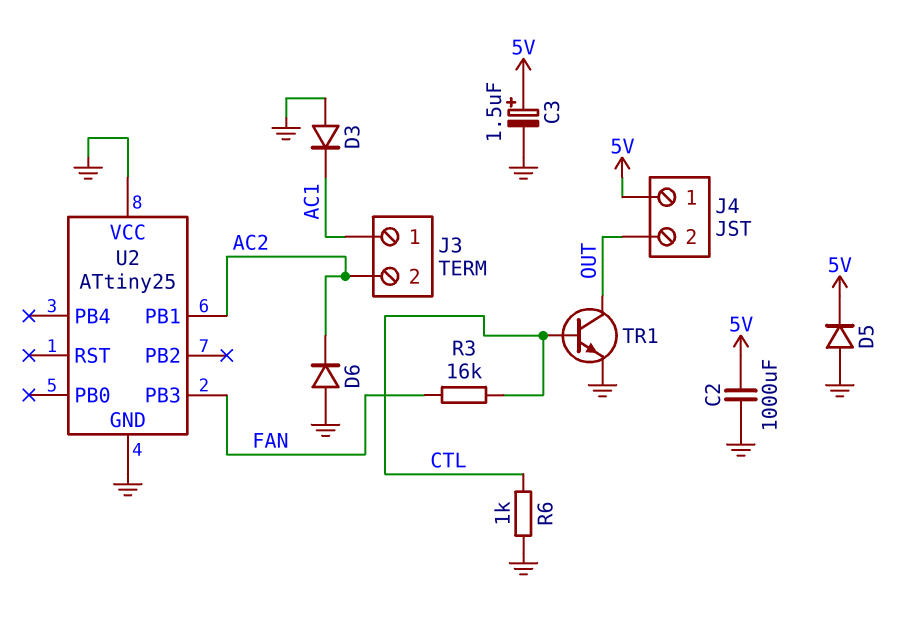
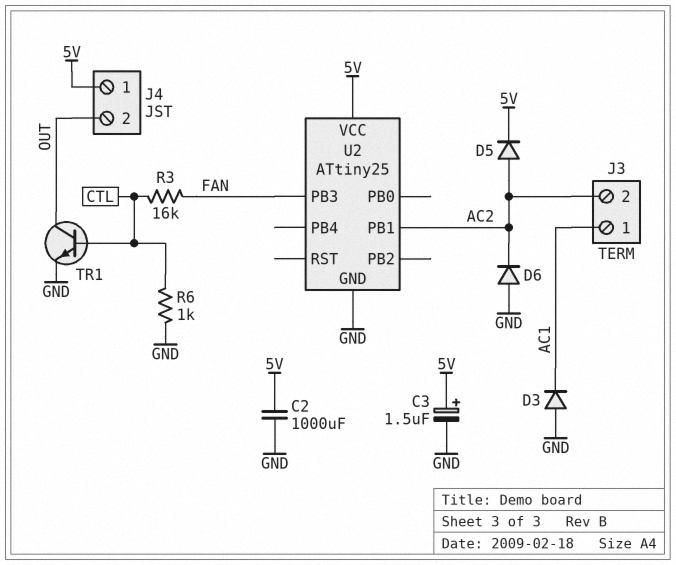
D5: diode (A GND, K 5V) -> diode (A AC2, K 5V)
U2 pin VCC: GND -> 5V

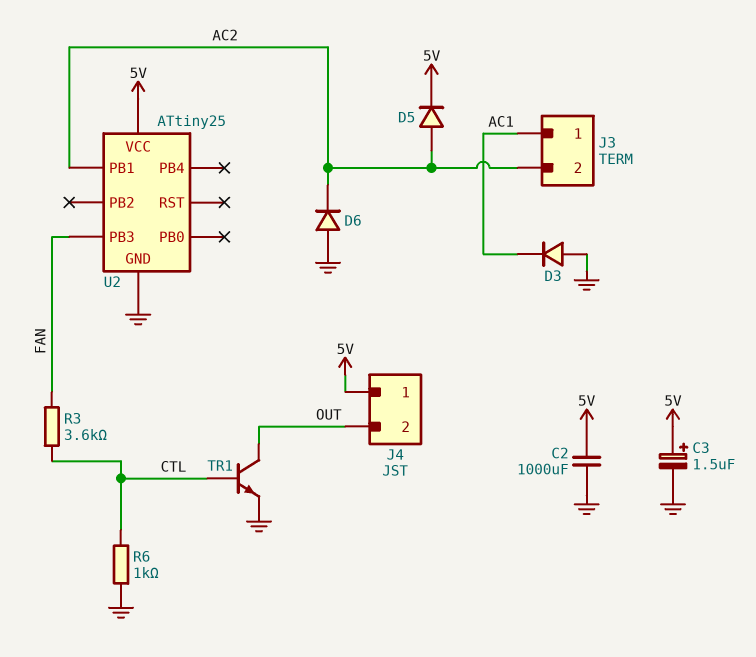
R3: 16k (CTL, FAN) -> 3.6k (CTL, FAN)

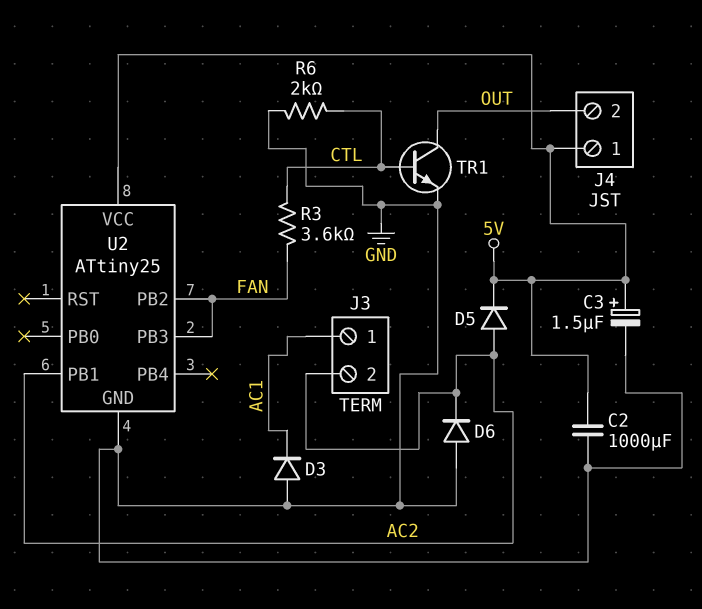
R6: 1k (CTL, GND) -> 2k (CTL, GND)
U2 pin PB2: none -> FAN

